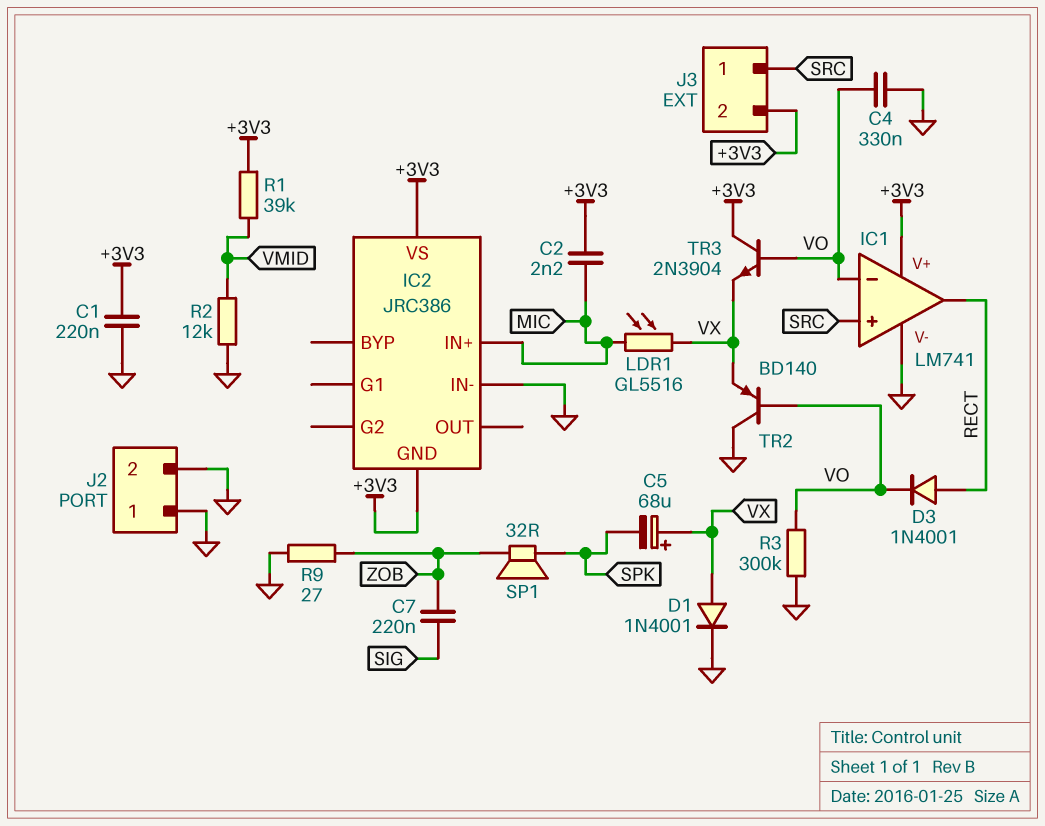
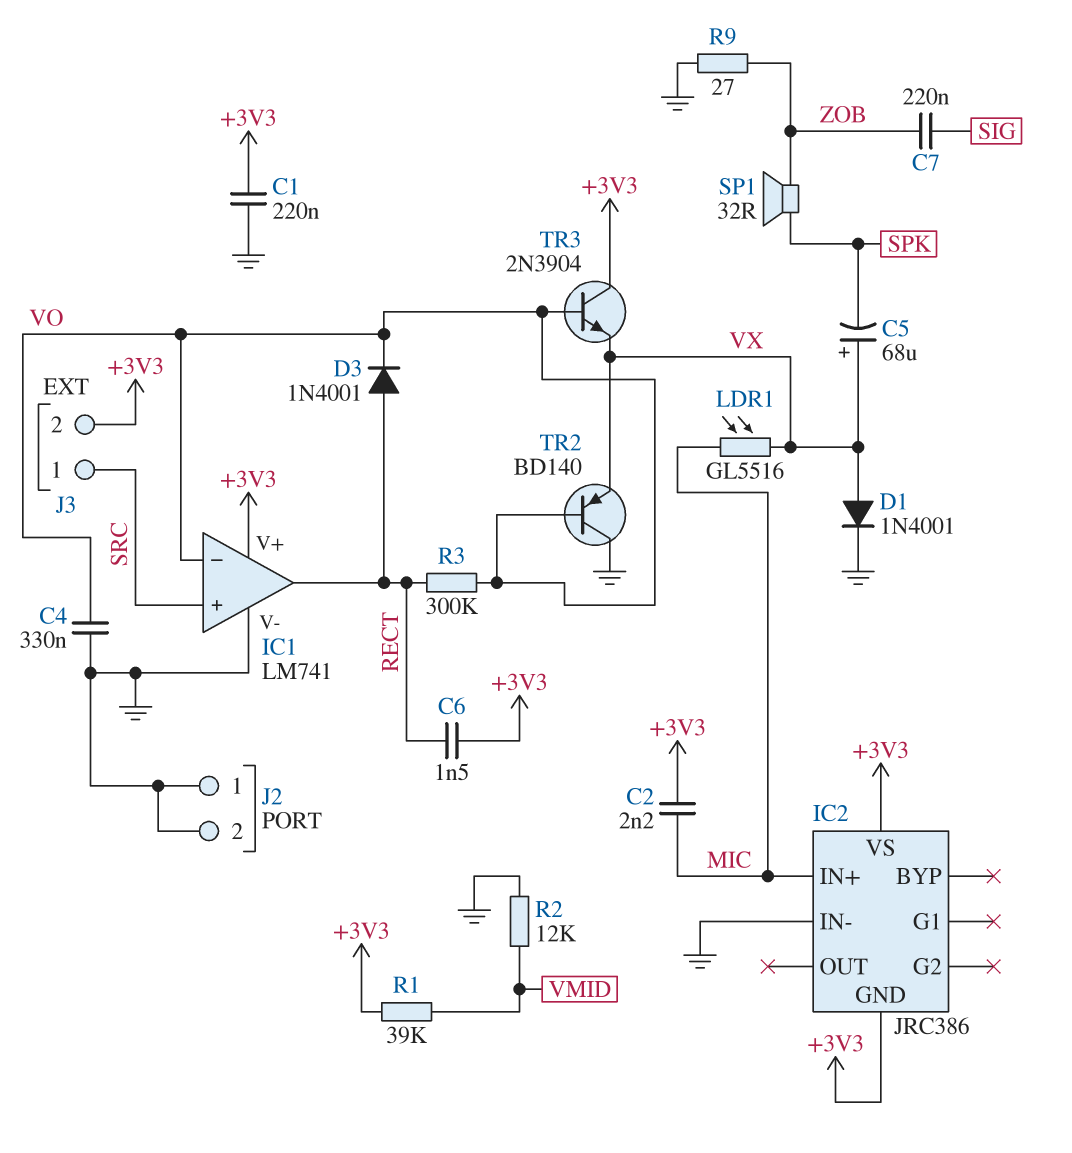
C6: none -> 1.5nF (+3V3, RECT)
R3: 300k (GND, VO) -> 300k (RECT, VO)

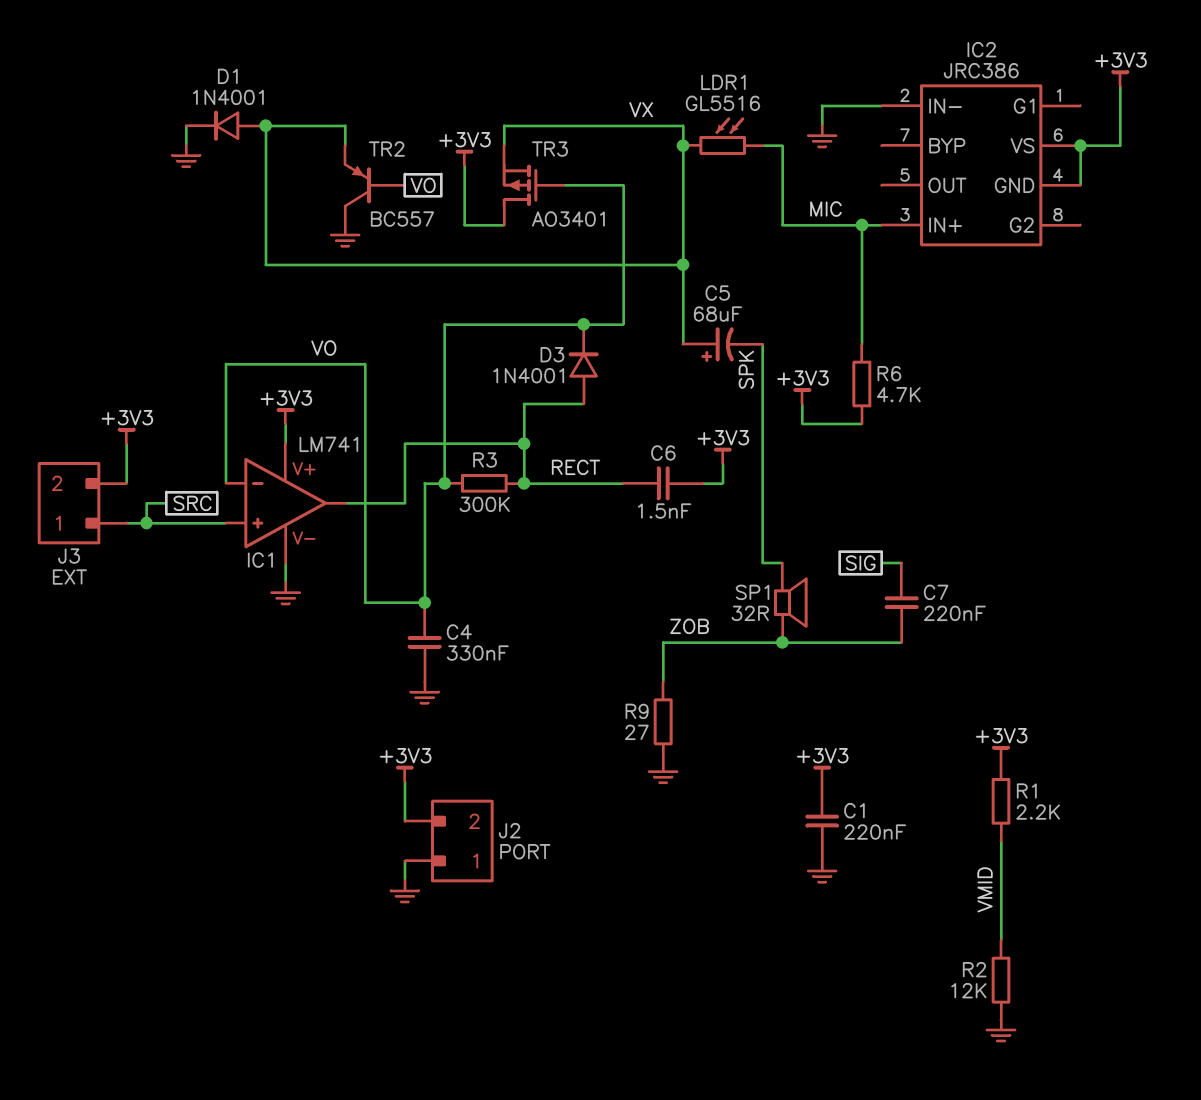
C2: 2.2nF (+3V3, MIC) -> none
J2 pin 2: GND -> +3V3
R1: 39k (+3V3, VMID) -> 2.2k (+3V3, VMID)
R6: none -> 4.7k (+3V3, MIC)
TR2: PNP BD140 (B VO, C GND, E VX) -> PNP BC557 (B VO, C GND, E VX)
TR3: NPN 2N3904 (B VO, C +3V3, E VX) -> PMOS AO3401 (G VO, D +3V3, S VX)

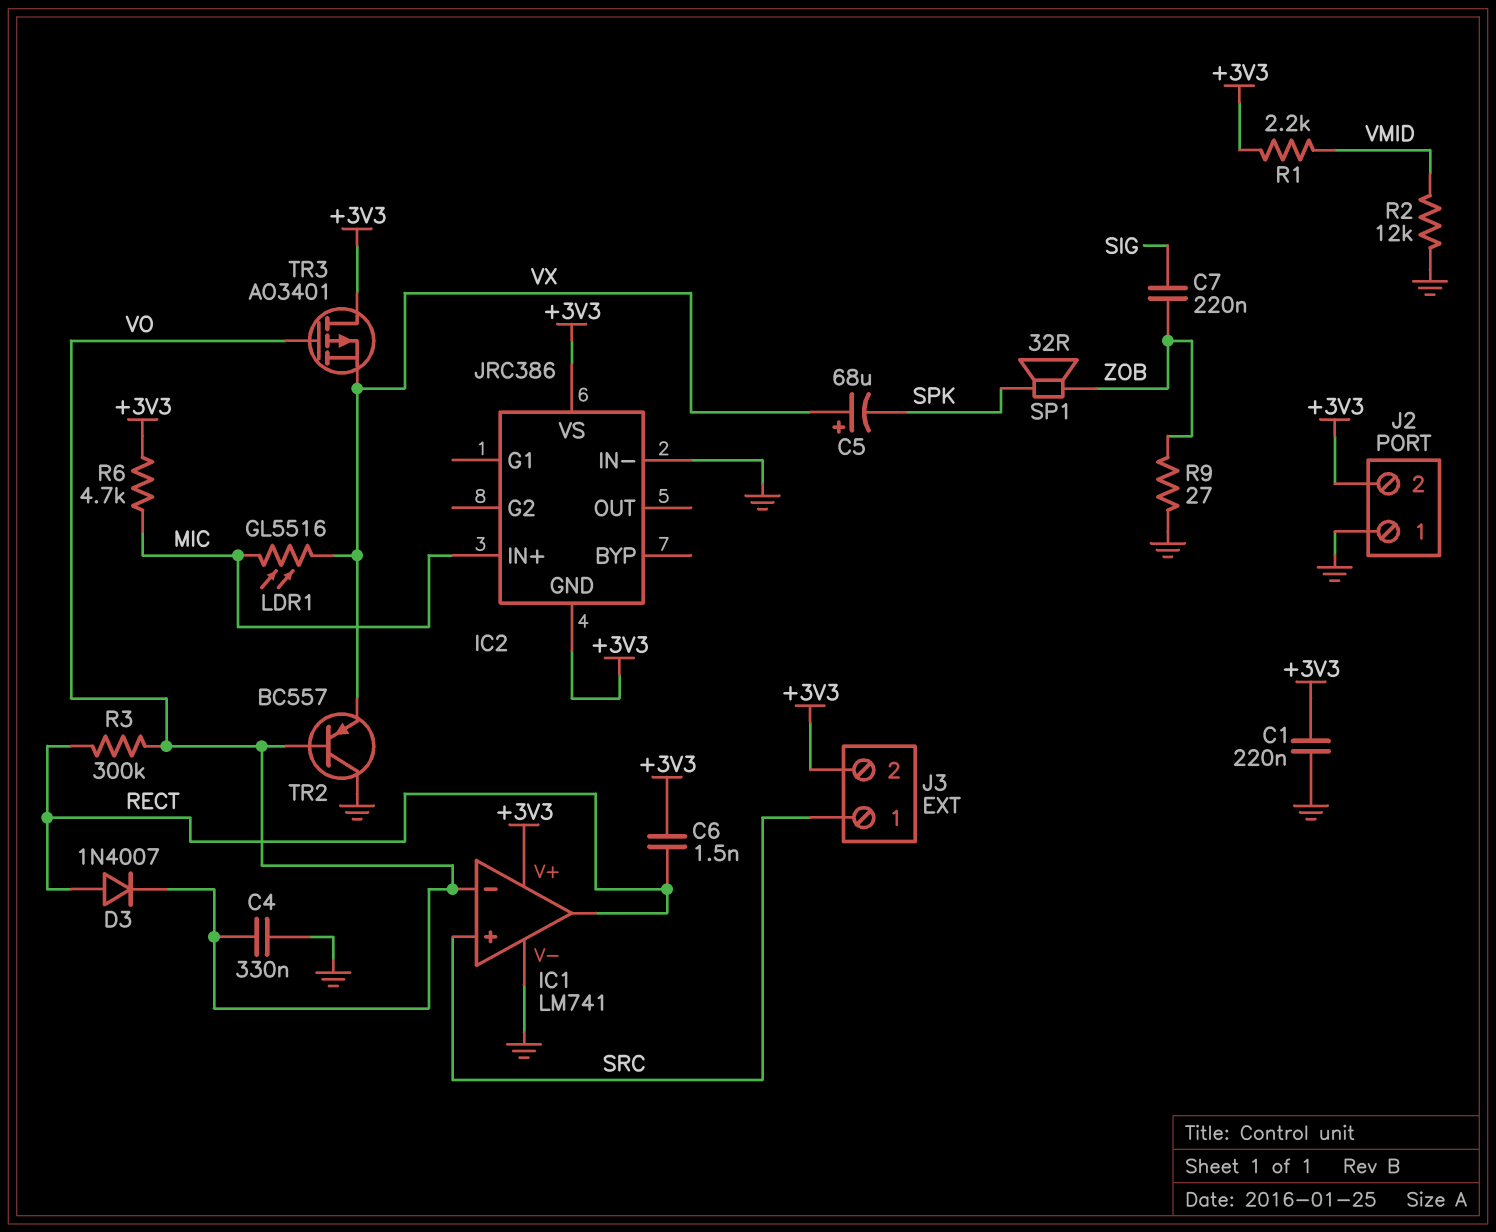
D1: diode 1N4001 (A VX, K GND) -> none
D3: diode 1N4001 (A RECT, K VO) -> diode 1N4007 (A RECT, K VO)

